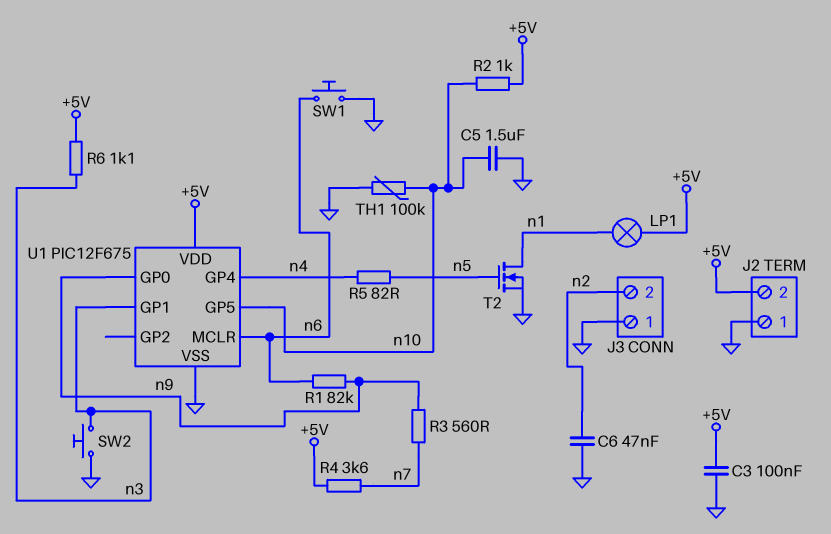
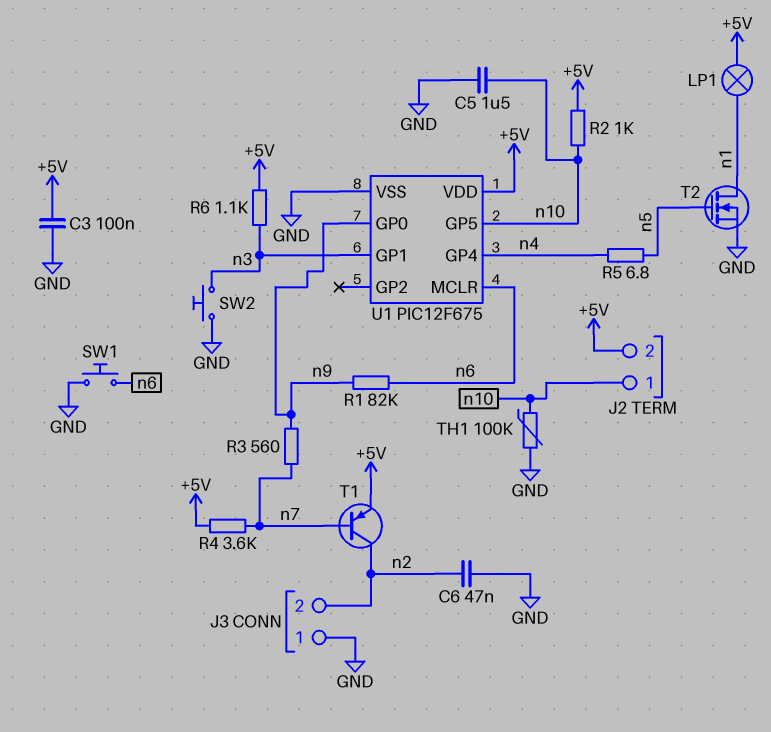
J2 pin 1: GND -> n10
R5: 82 (n4, n5) -> 6.8 (n4, n5)
T1: none -> PNP (B n7, C n2, E +5V)

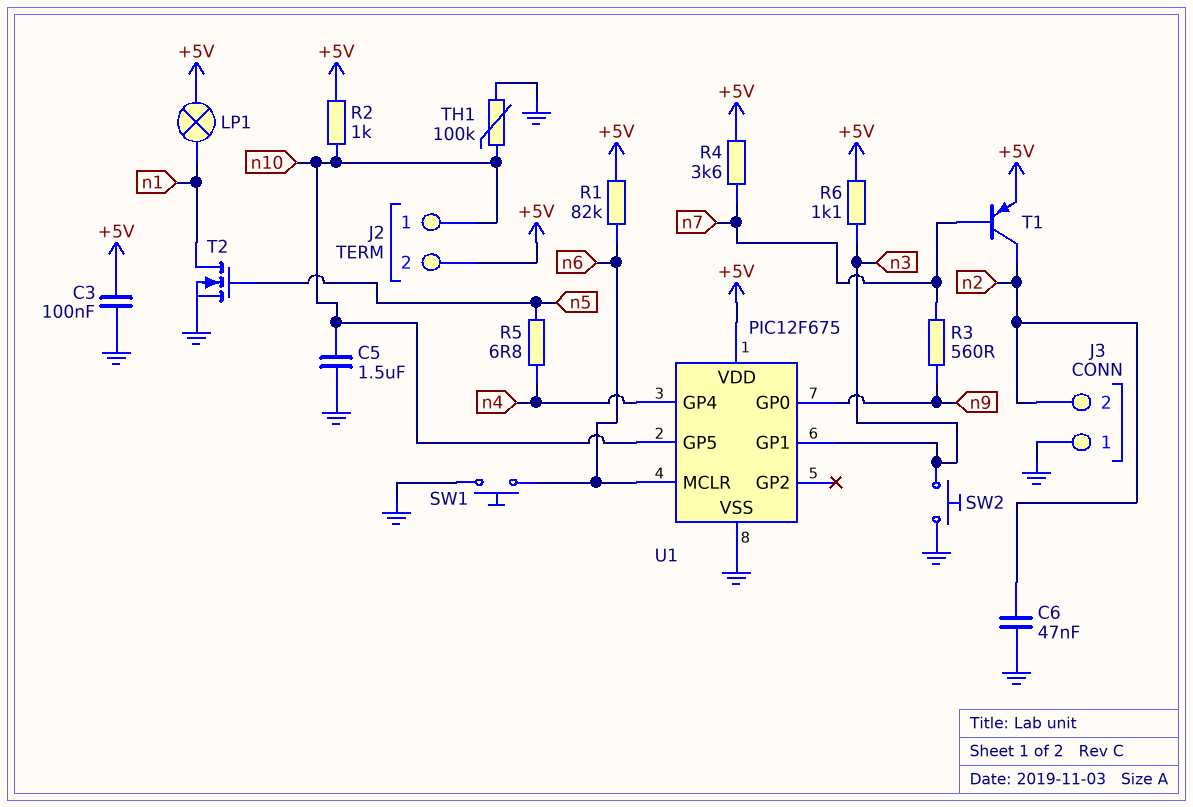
R1: 82k (n6, n9) -> 82k (+5V, n6)

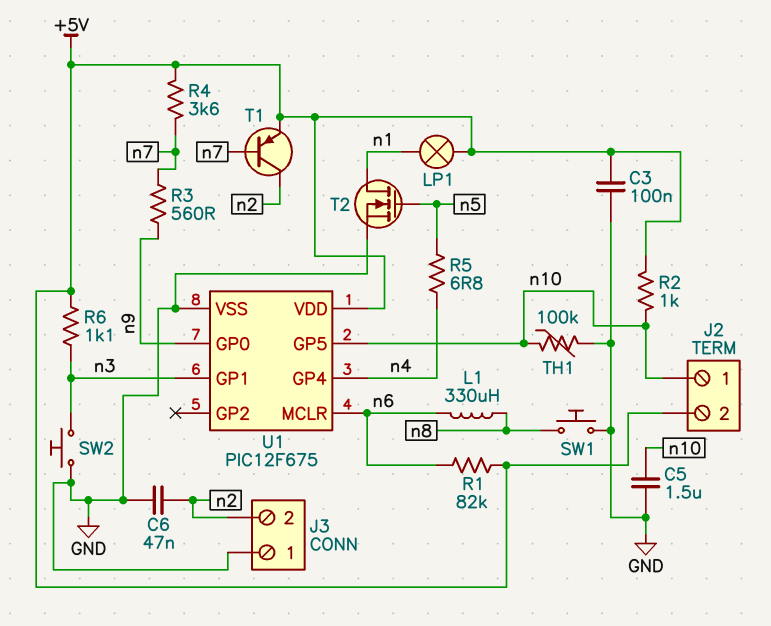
L1: none -> 330uH (n6, n8)
SW1: button (GND, n6) -> button (GND, n8)

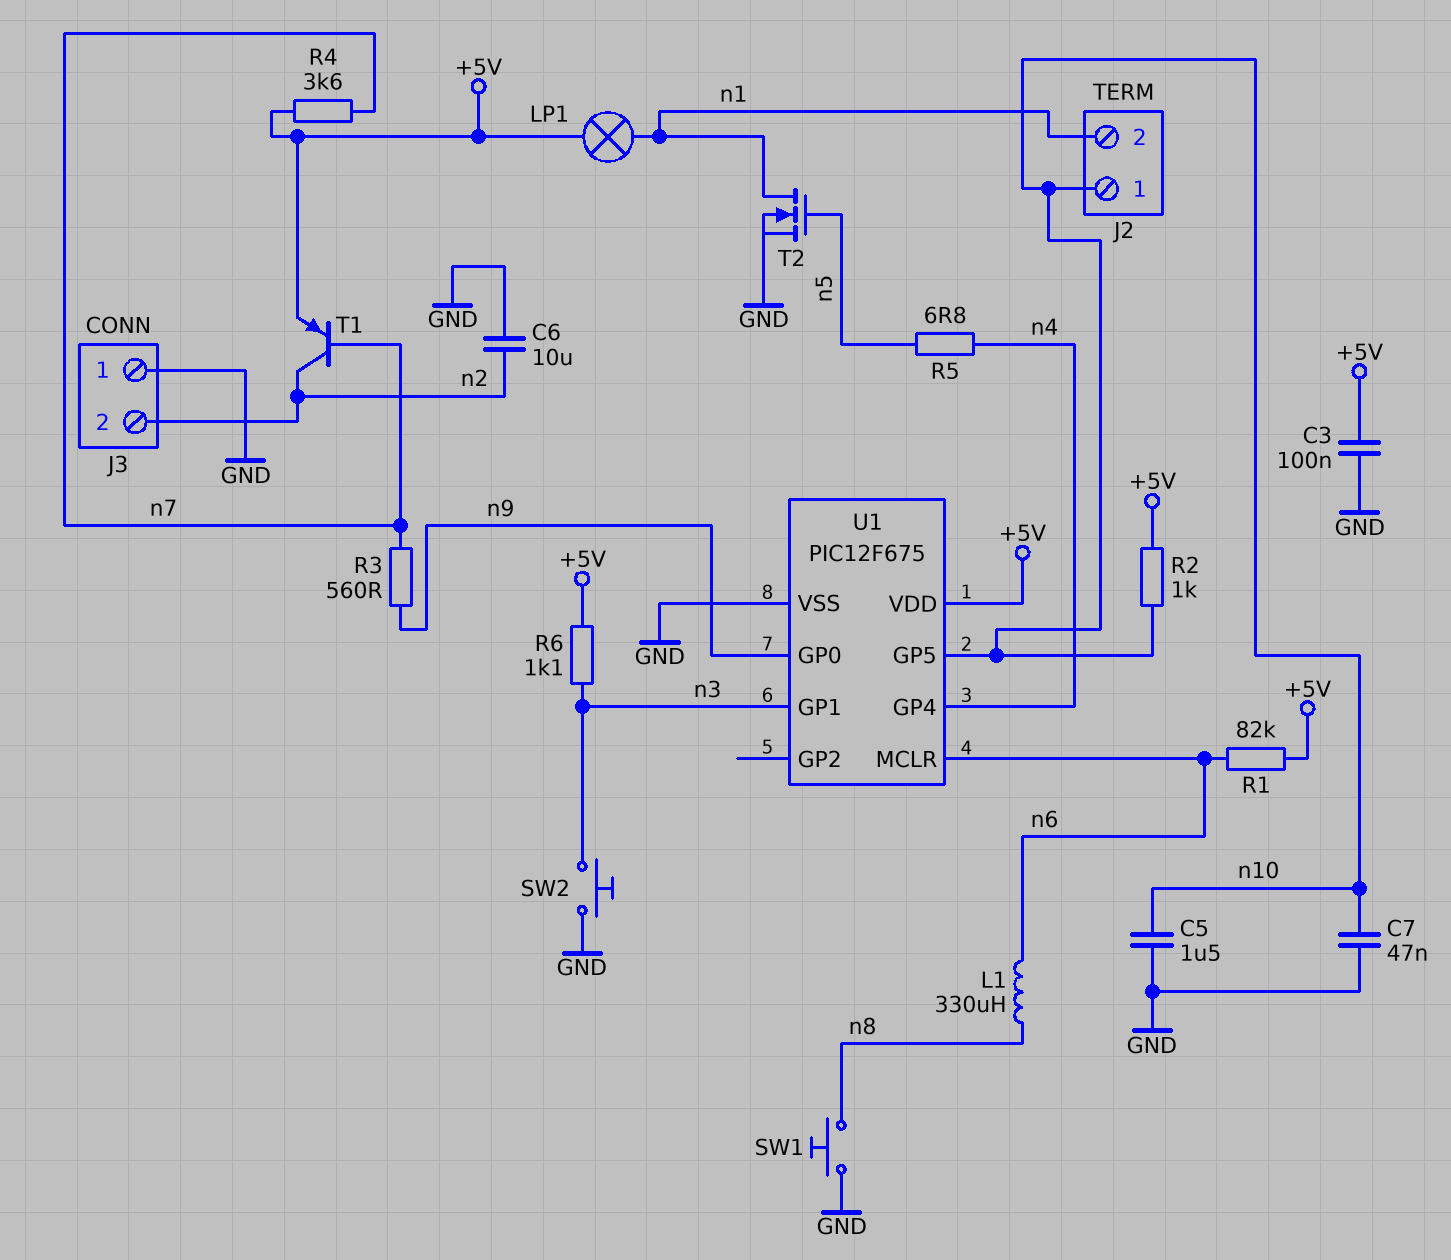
C6: 47nF (GND, n2) -> 10uF (GND, n2)
C7: none -> 47nF (GND, n10)
J2 pin 2: +5V -> n1
TH1: 100k (GND, n10) -> none

